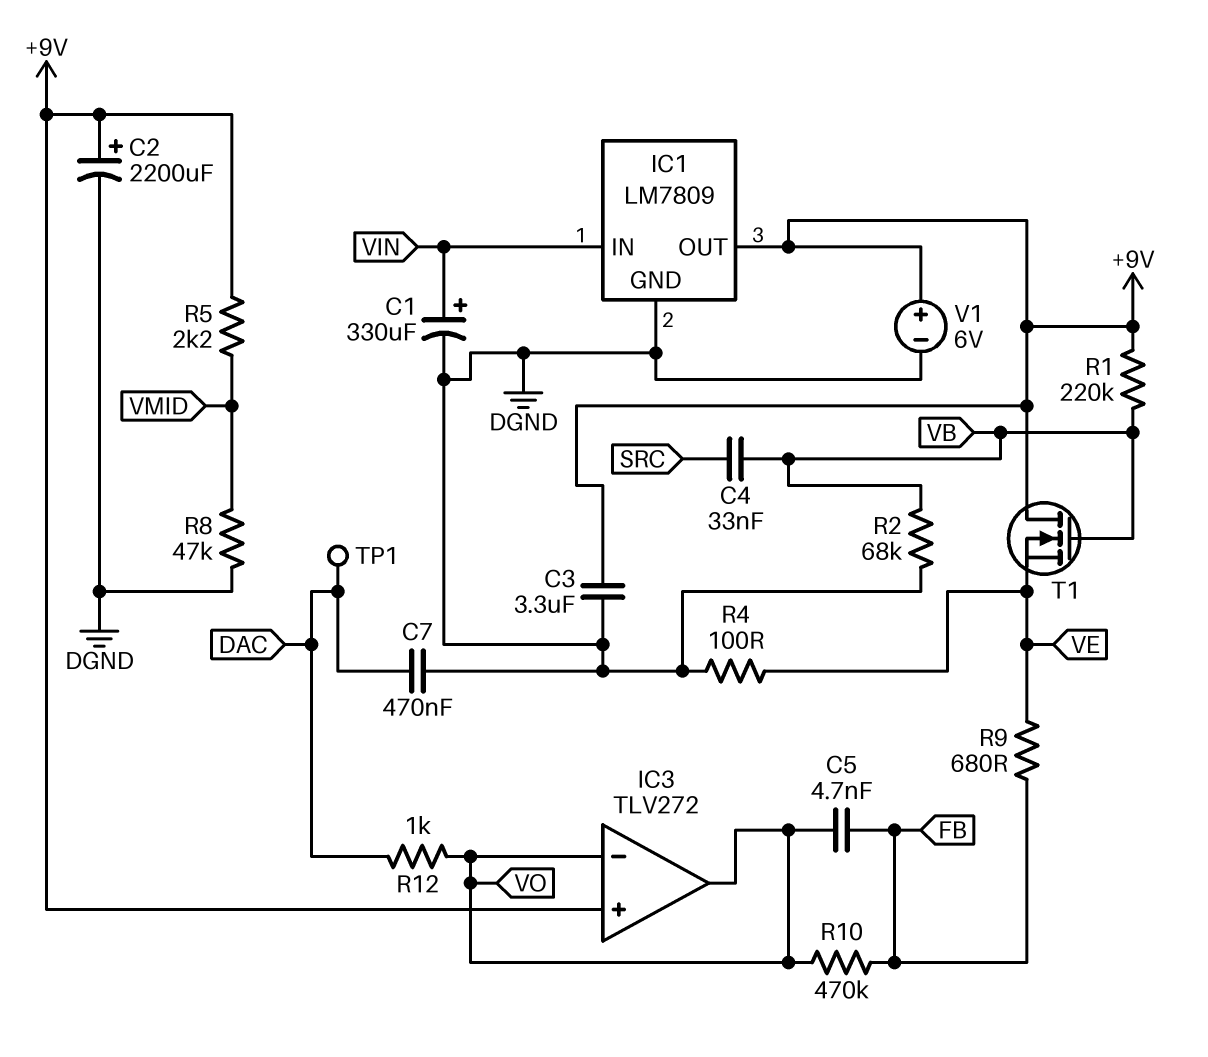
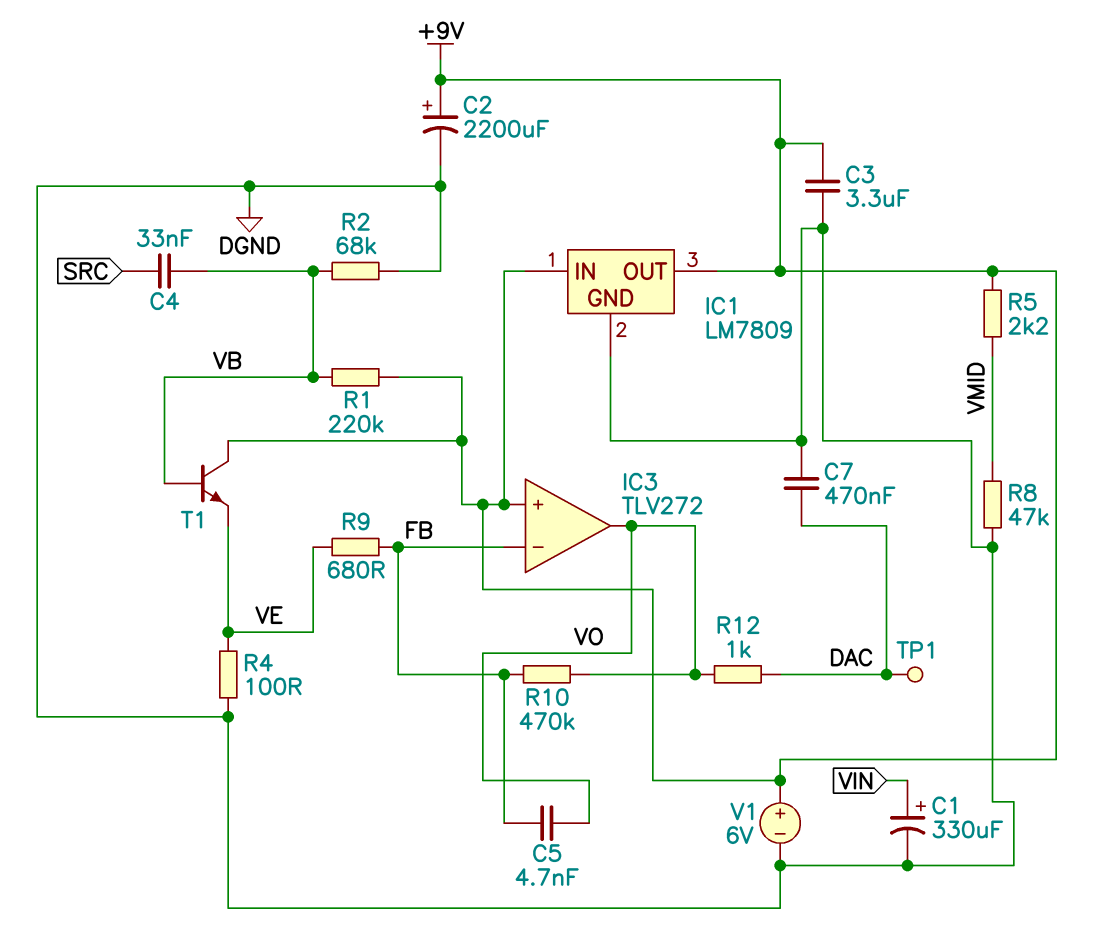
IC1 pin IN: VIN -> +9V
IC3 pin in-: VO -> FB
T1: NMOS (G VB, D +9V, S VE) -> NPN (B VB, C +9V, E VE)

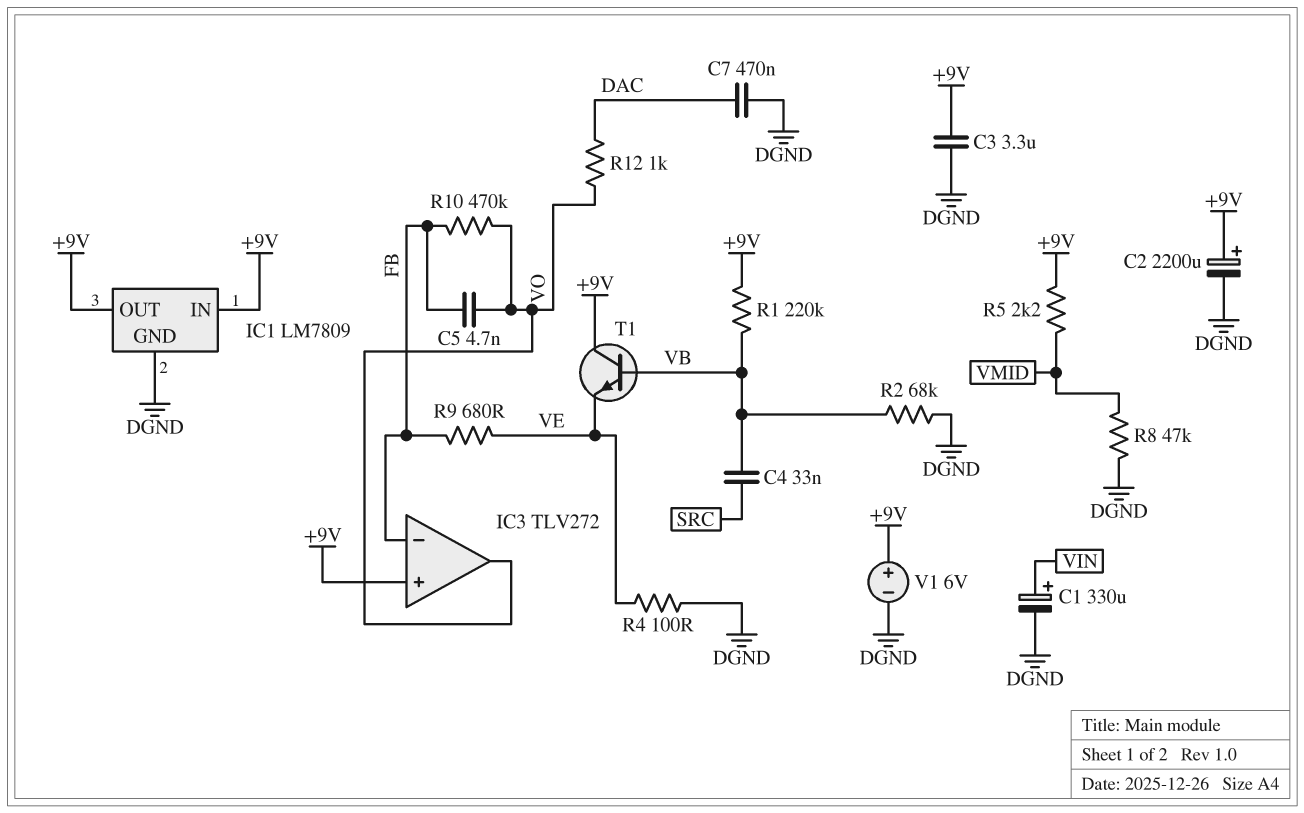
TP1: test point (DAC) -> none

